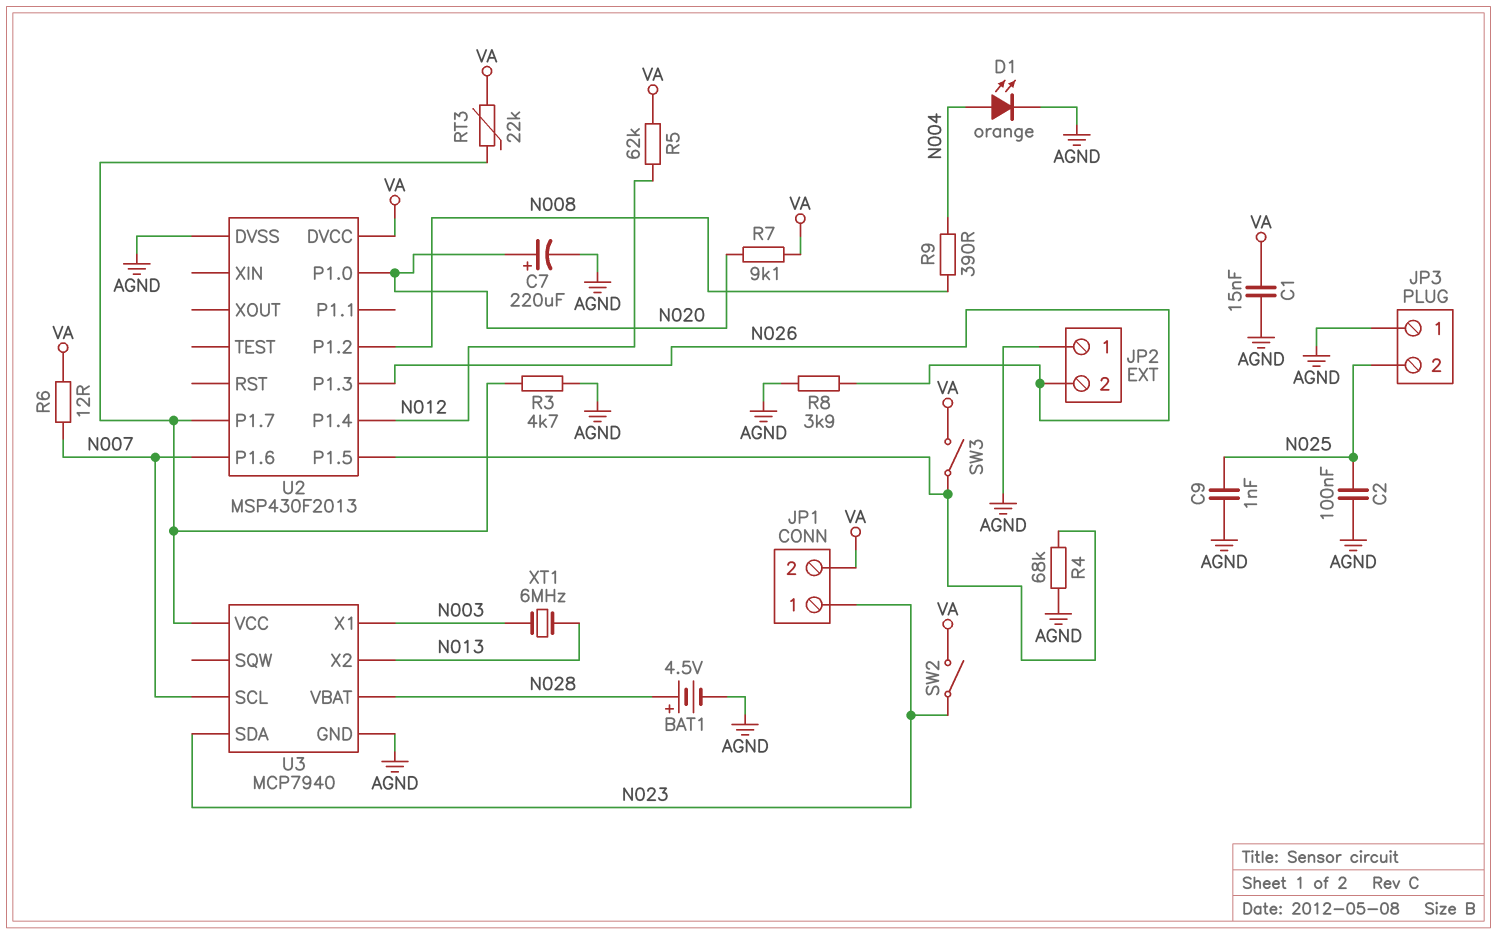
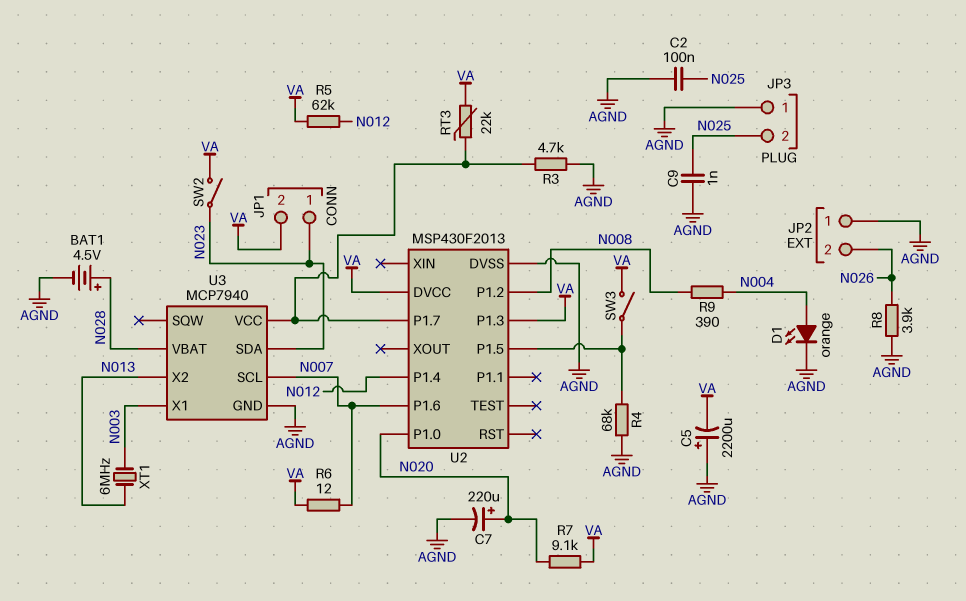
C1: 15nF (AGND, VA) -> none
C5: none -> 2200uF (plus AGND, minus VA)
U2 pin P1.3: N026 -> VA

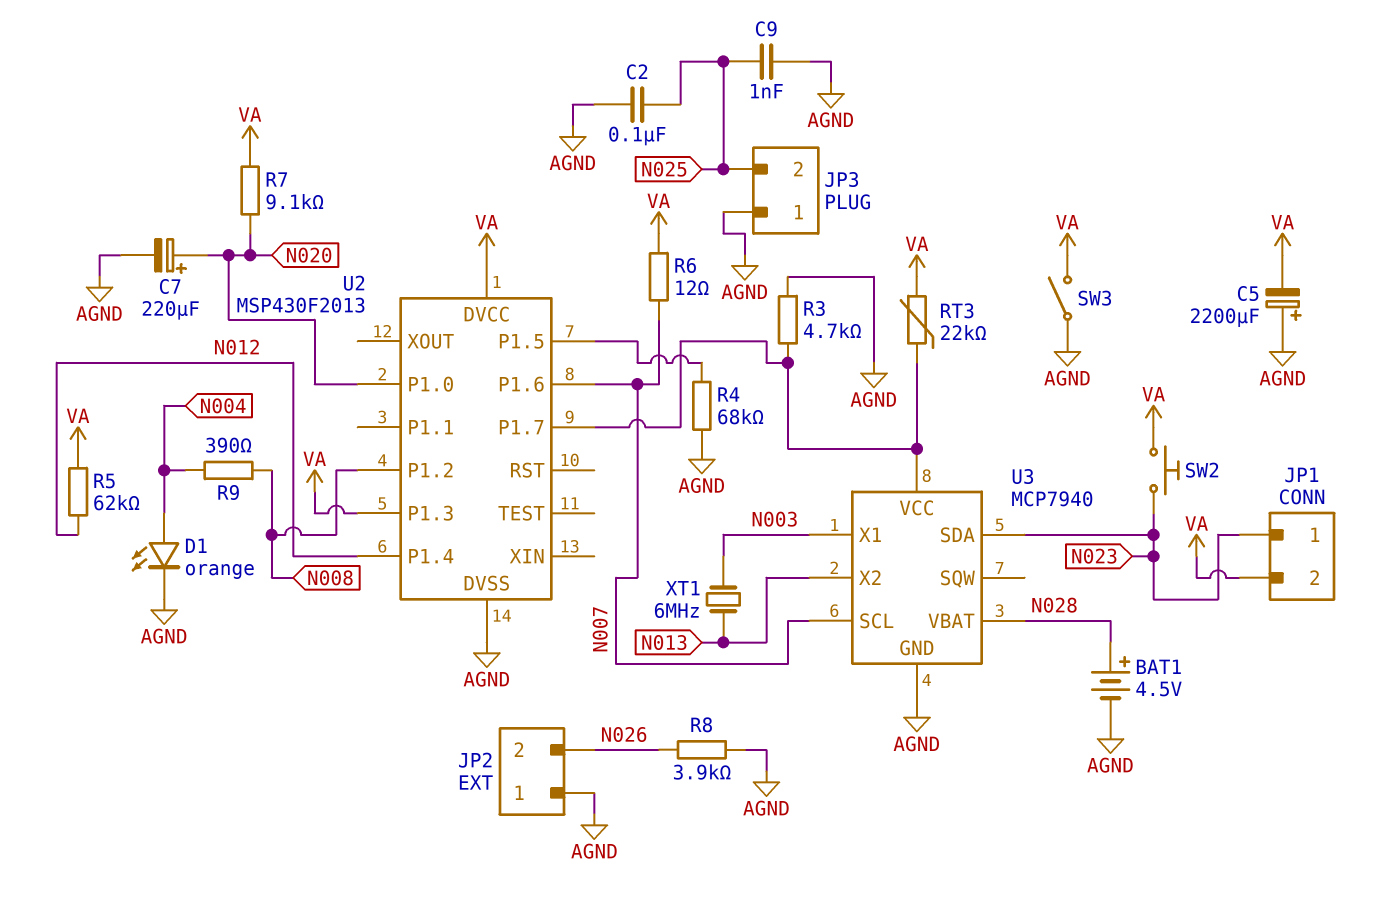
SW2: switch (N023, VA) -> button (N023, VA)
SW3: switch (U2/P1.5, VA) -> switch (AGND, VA)

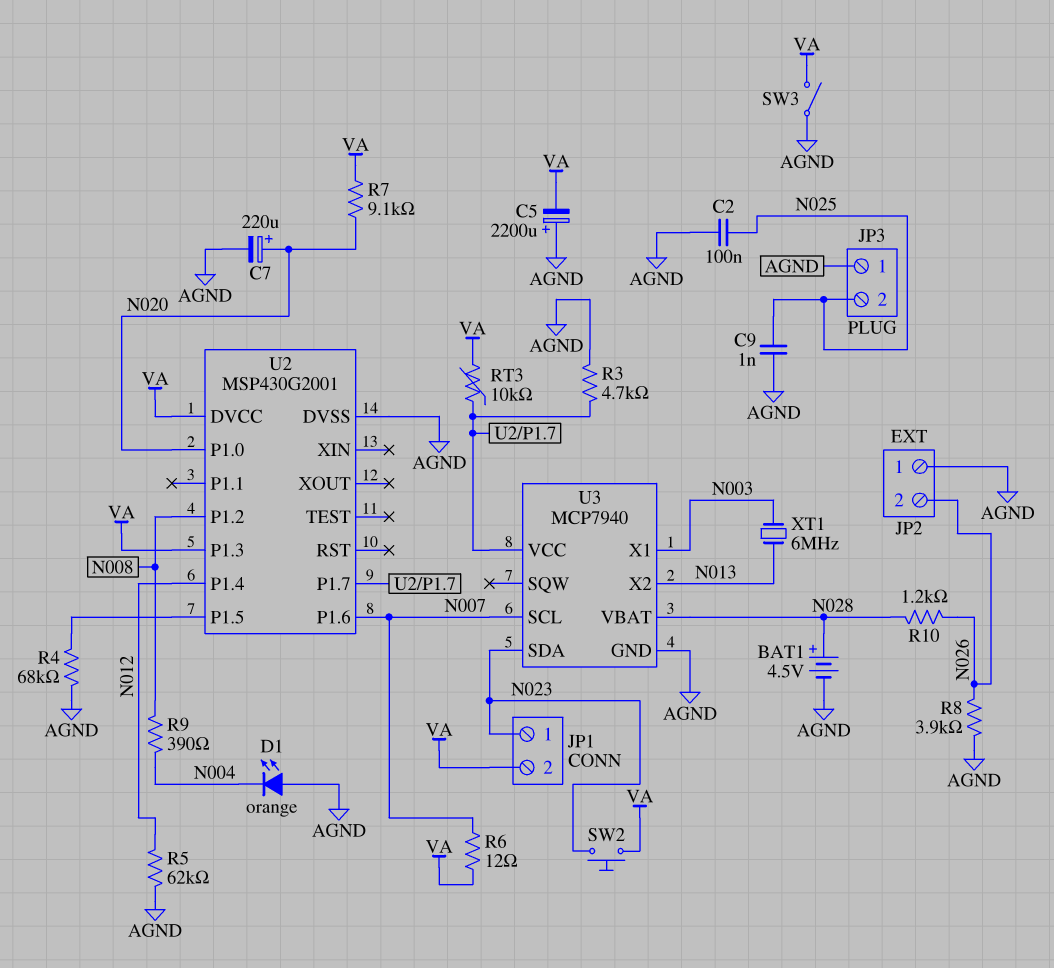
D1: LED orange (A N004, K AGND) -> LED orange (A AGND, K N004)
R5: 62k (N012, VA) -> 62k (AGND, N012)
R10: none -> 1.2k (N026, N028)
RT3: 22k (U2/P1.7, VA) -> 10k (U2/P1.7, VA)
U2: MSP430F2013 -> MSP430G2001

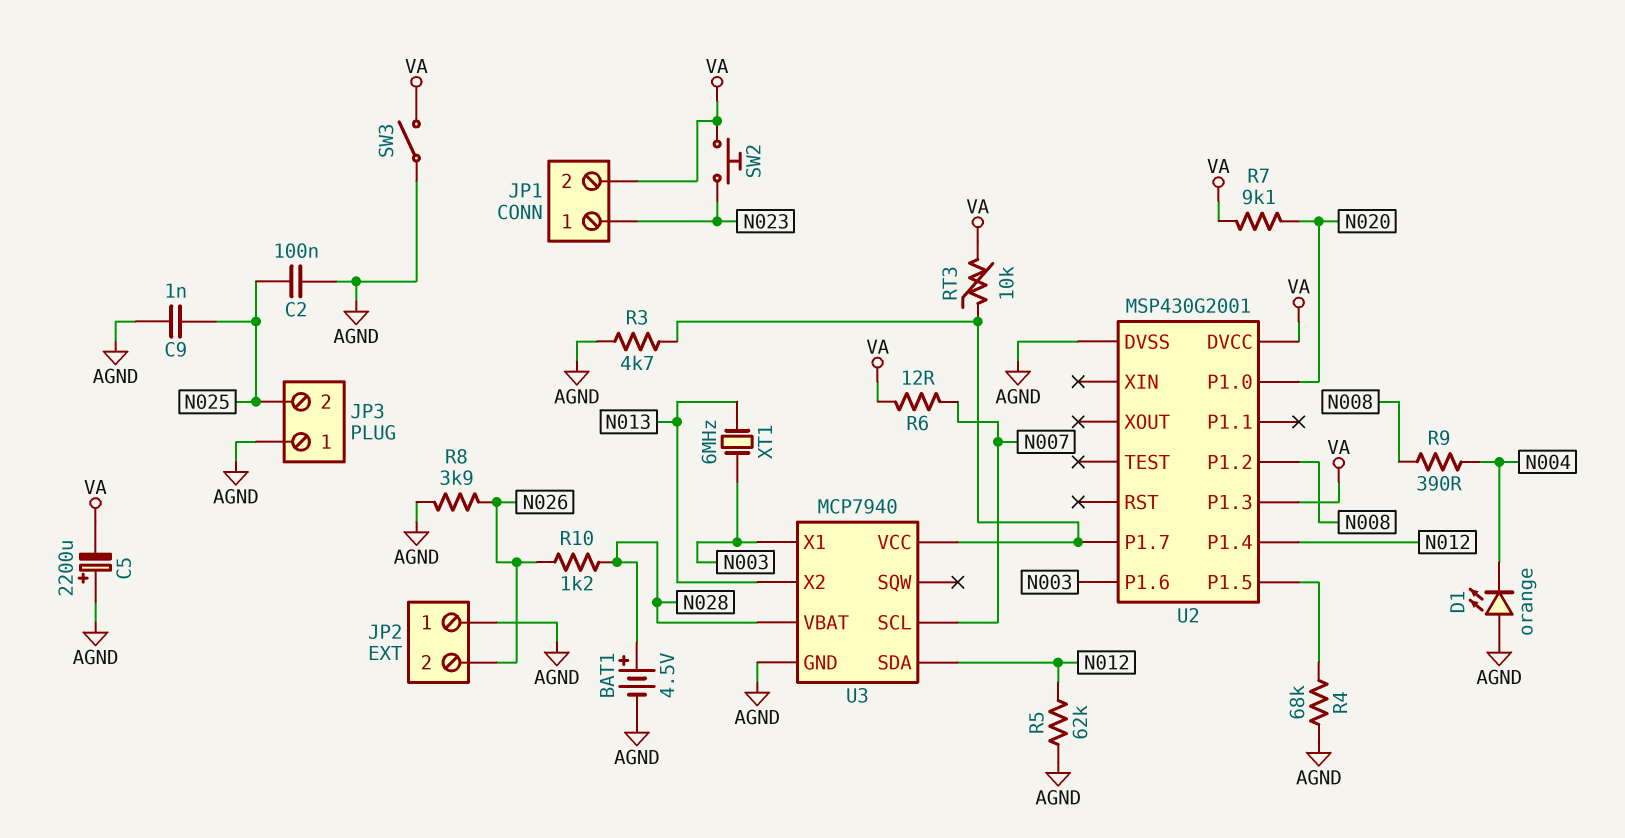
C7: 220uF (plus N020, minus AGND) -> none
U2 pin P1.6: N007 -> N003
U3 pin SDA: N023 -> N012

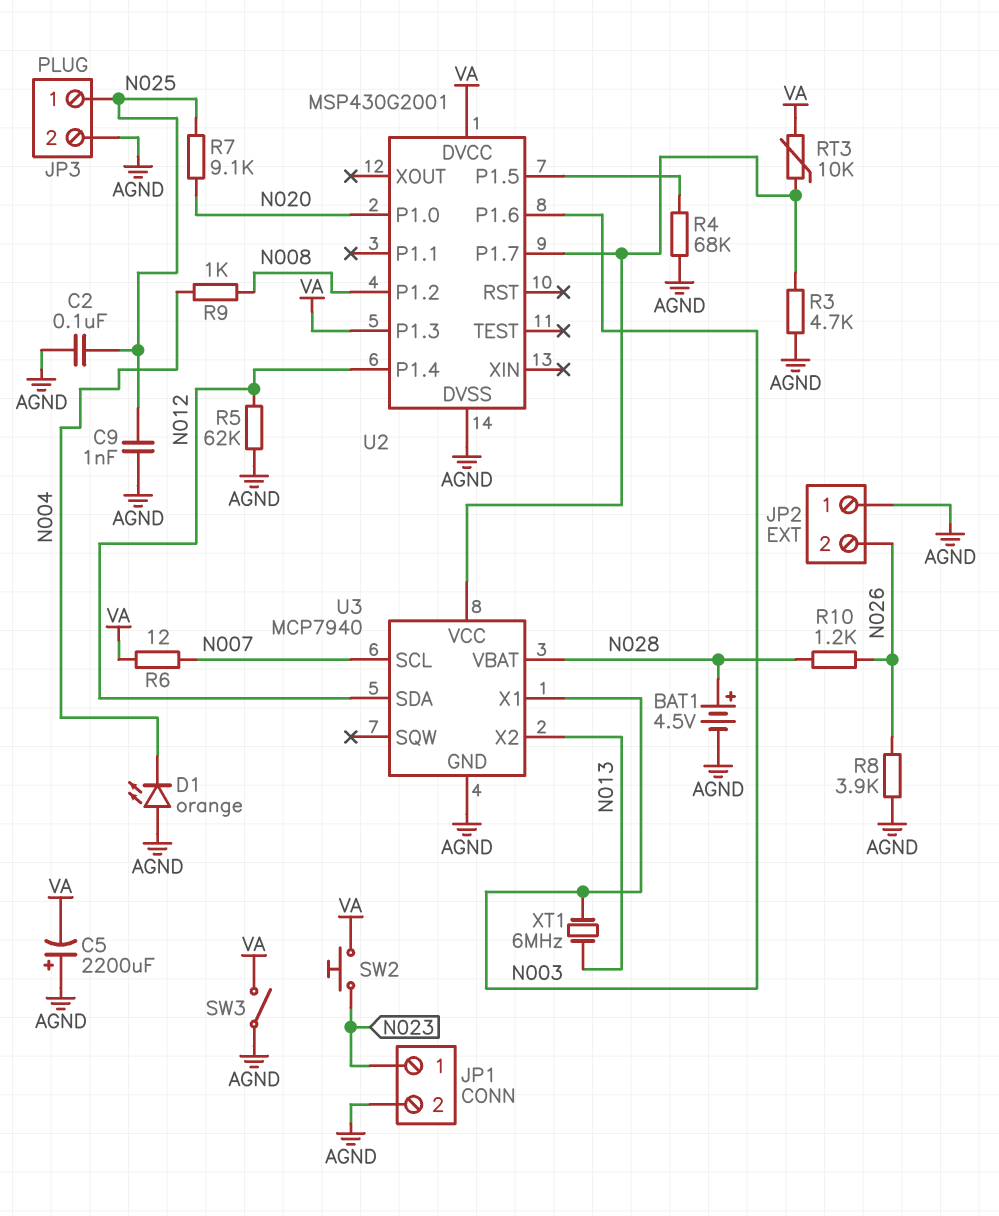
JP1 pin 2: VA -> AGND
JP3 pin 1: AGND -> N025
JP3 pin 2: N025 -> AGND
R7: 9.1k (N020, VA) -> 9.1k (N020, N025)
R9: 390 (N004, N008) -> 1k (N004, N008)

